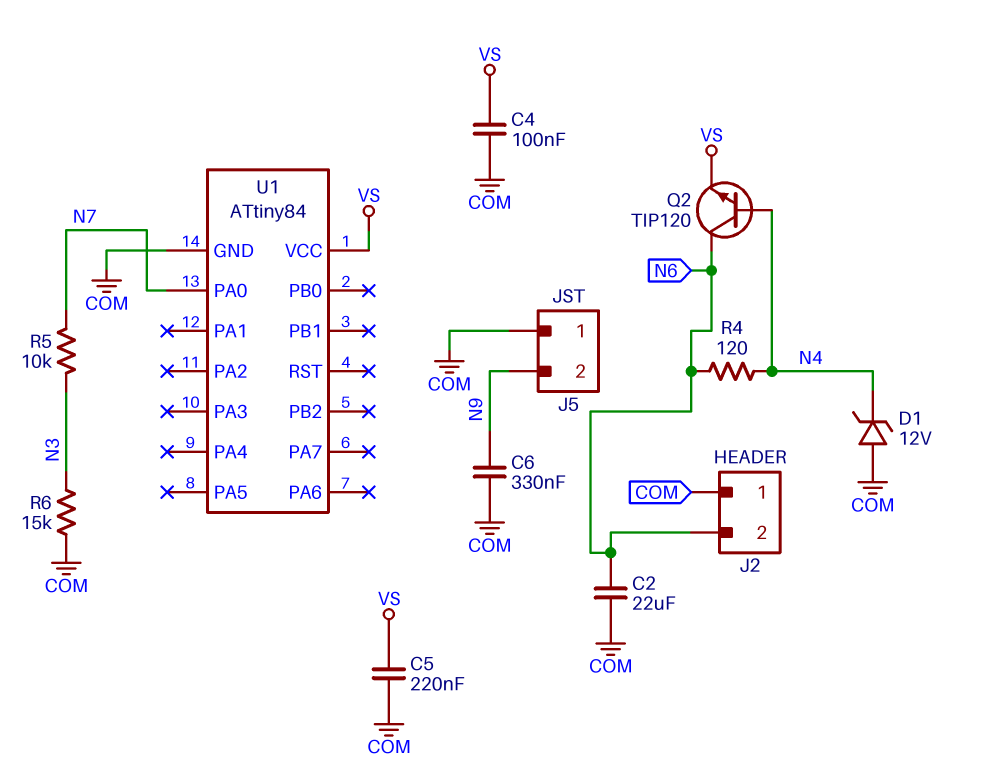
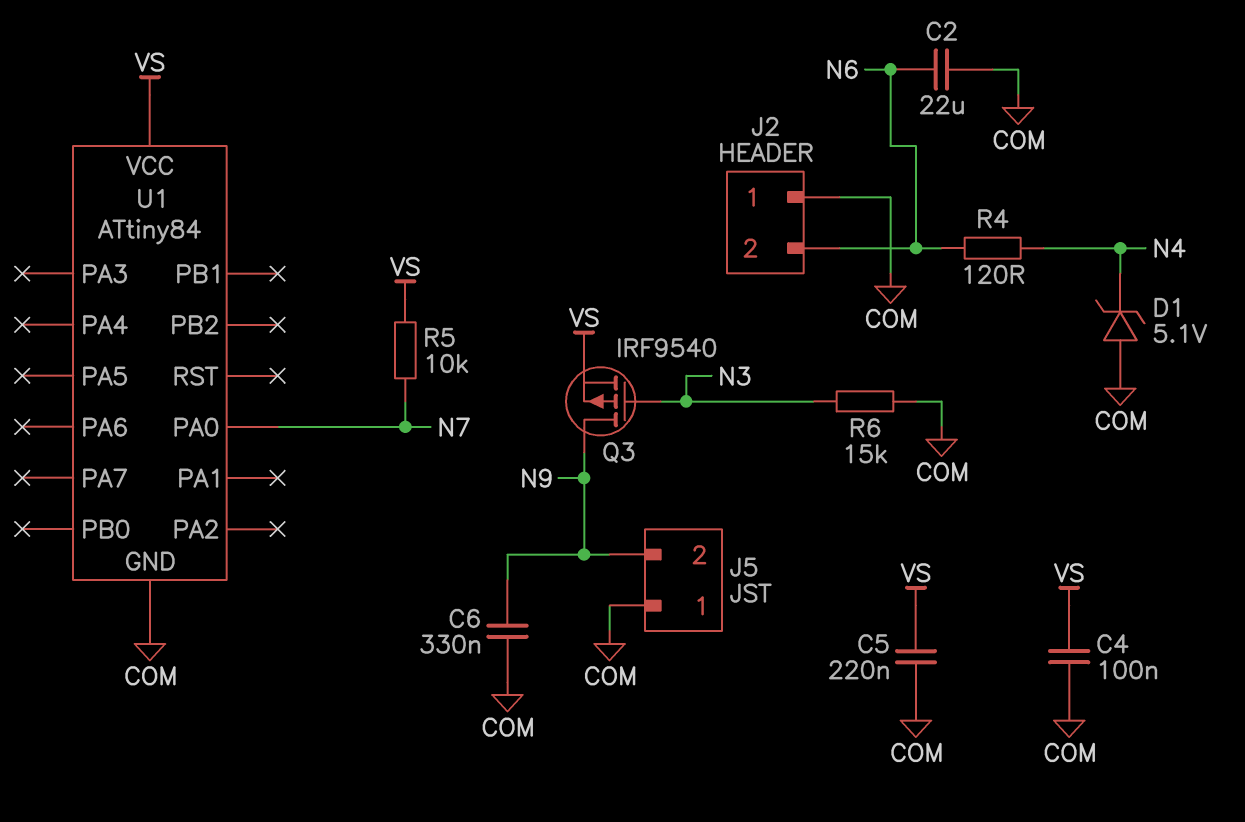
D1: zener 12V (A COM, K N4) -> zener 5.1V (A COM, K N4)
Q2: NPN TIP120 (B N4, C N6, E VS) -> none
Q3: none -> PMOS IRF9540 (G N3, D N9, S VS)
R5: 10k (N3, N7) -> 10k (N7, VS)

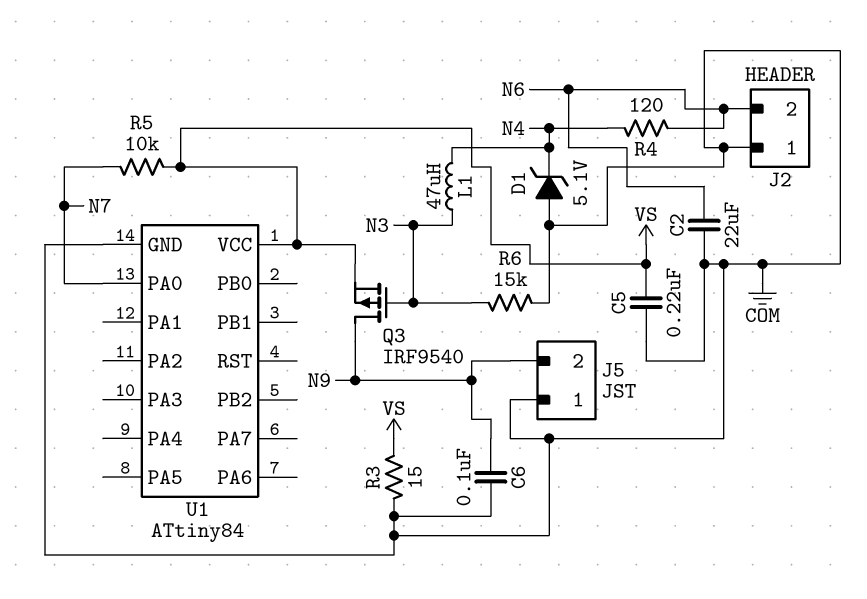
C4: 100nF (COM, VS) -> none
C6: 330nF (COM, N9) -> 100nF (COM, N9)
L1: none -> 47uH (N3, N4)
R3: none -> 15 (COM, VS)

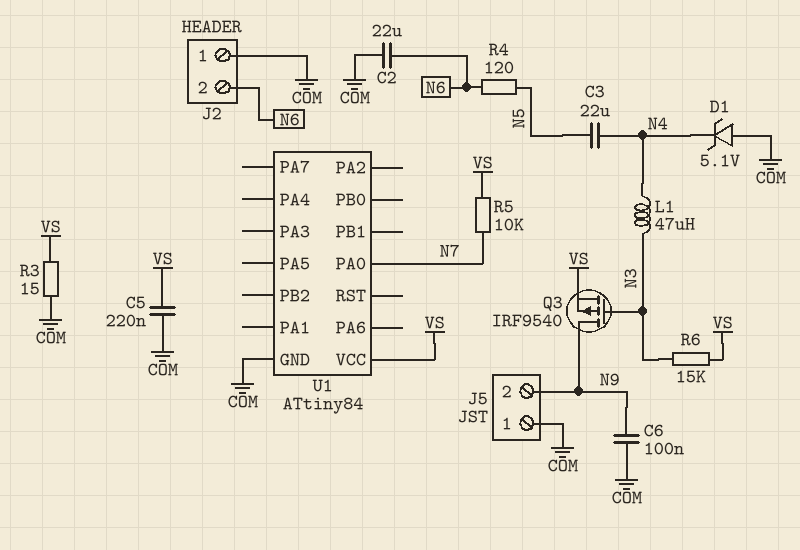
C3: none -> 22uF (N4, N5)
R4: 120 (N4, N6) -> 120 (N5, N6)
R6: 15k (COM, N3) -> 15k (N3, VS)

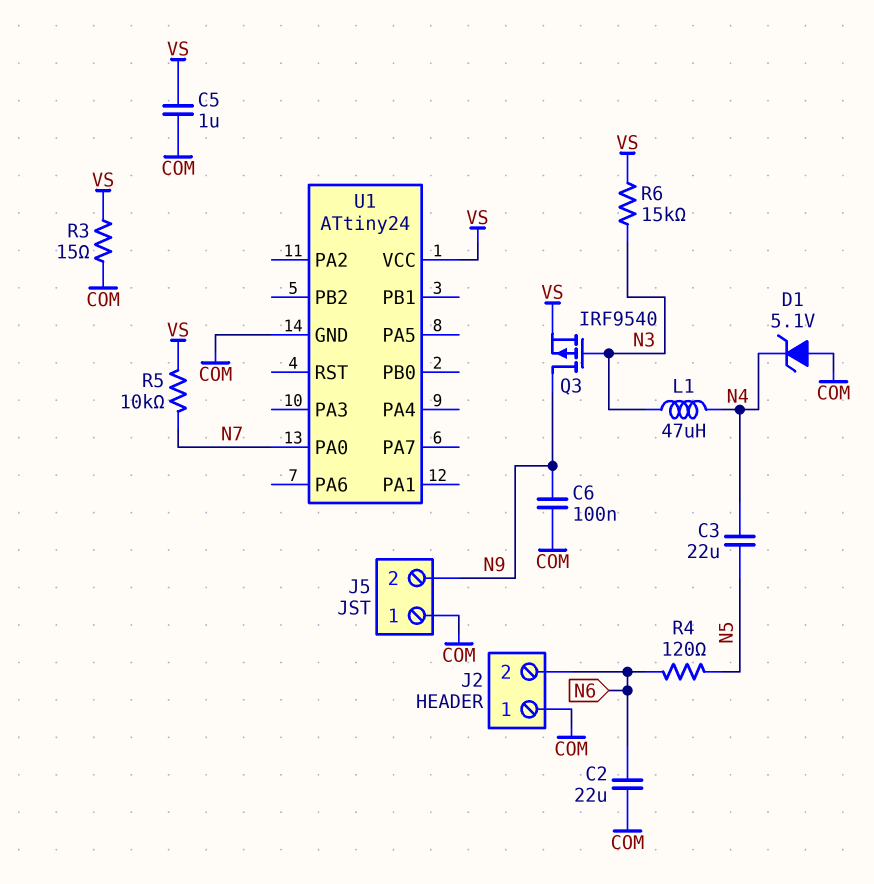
C5: 220nF (COM, VS) -> 1uF (COM, VS)
U1: ATtiny84 -> ATtiny24

